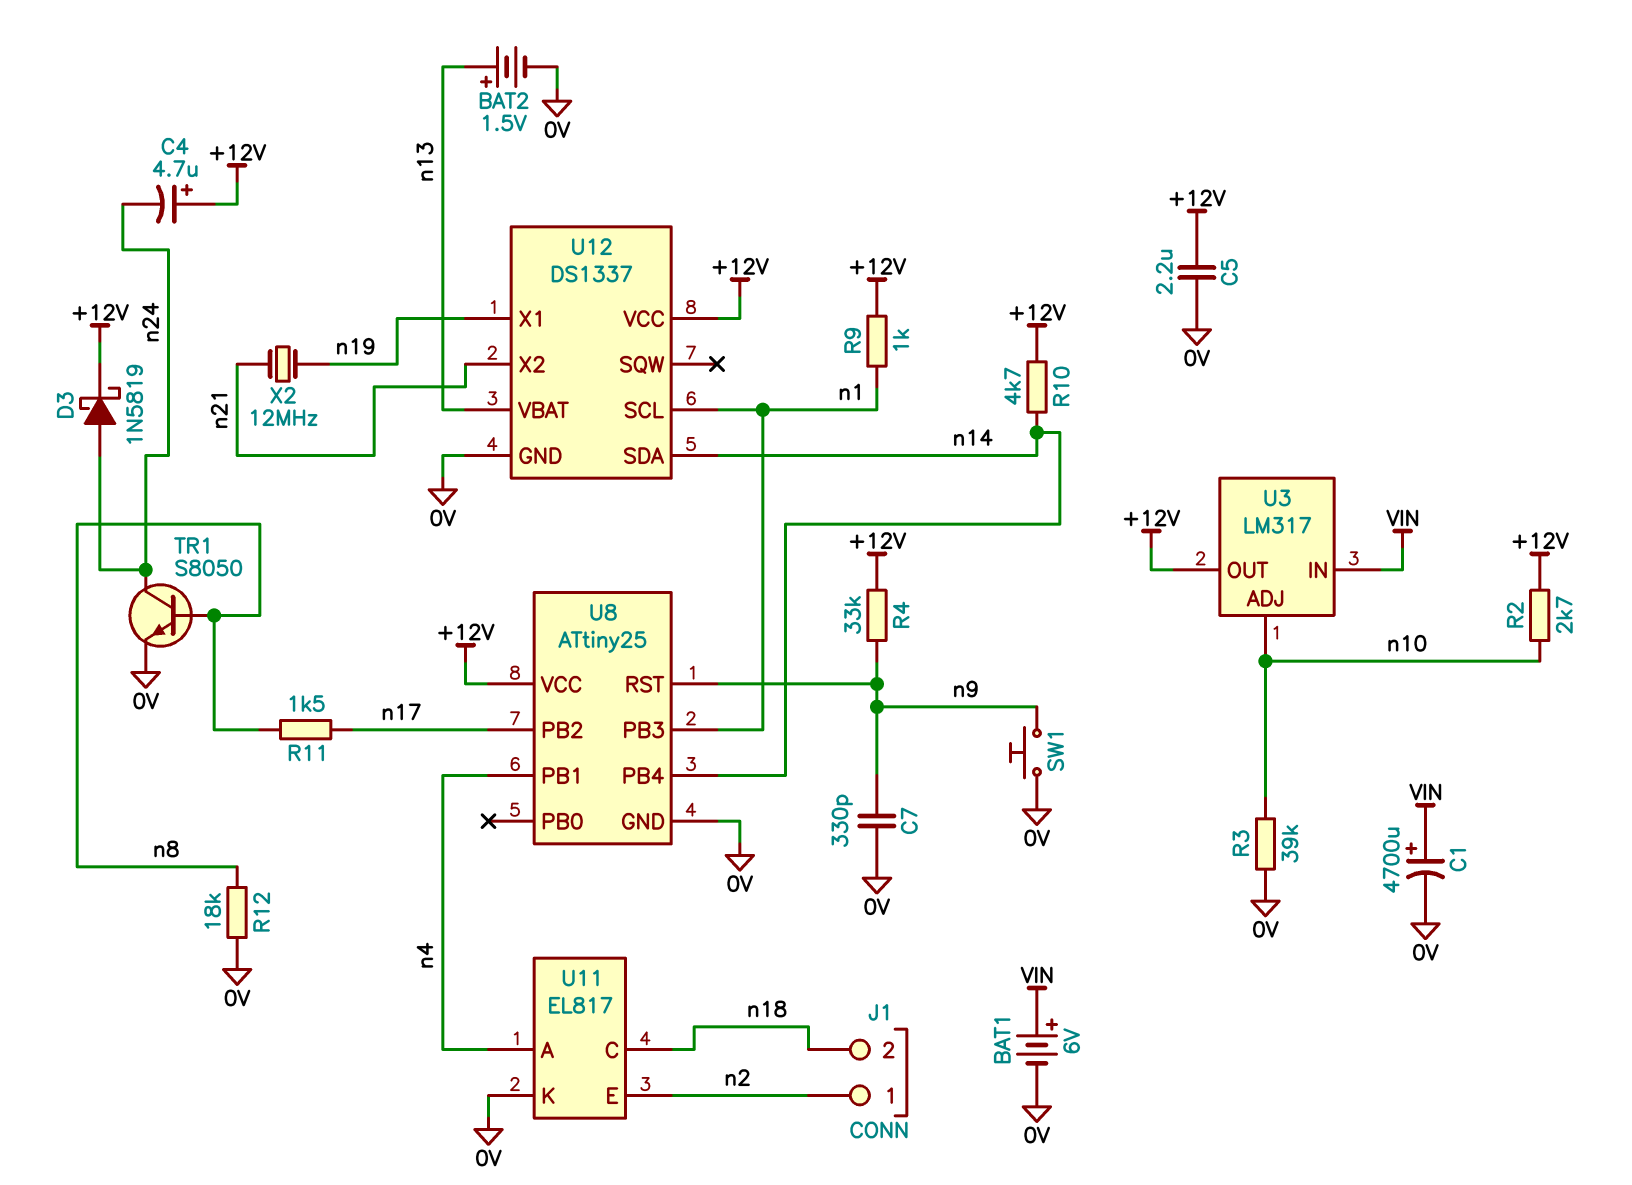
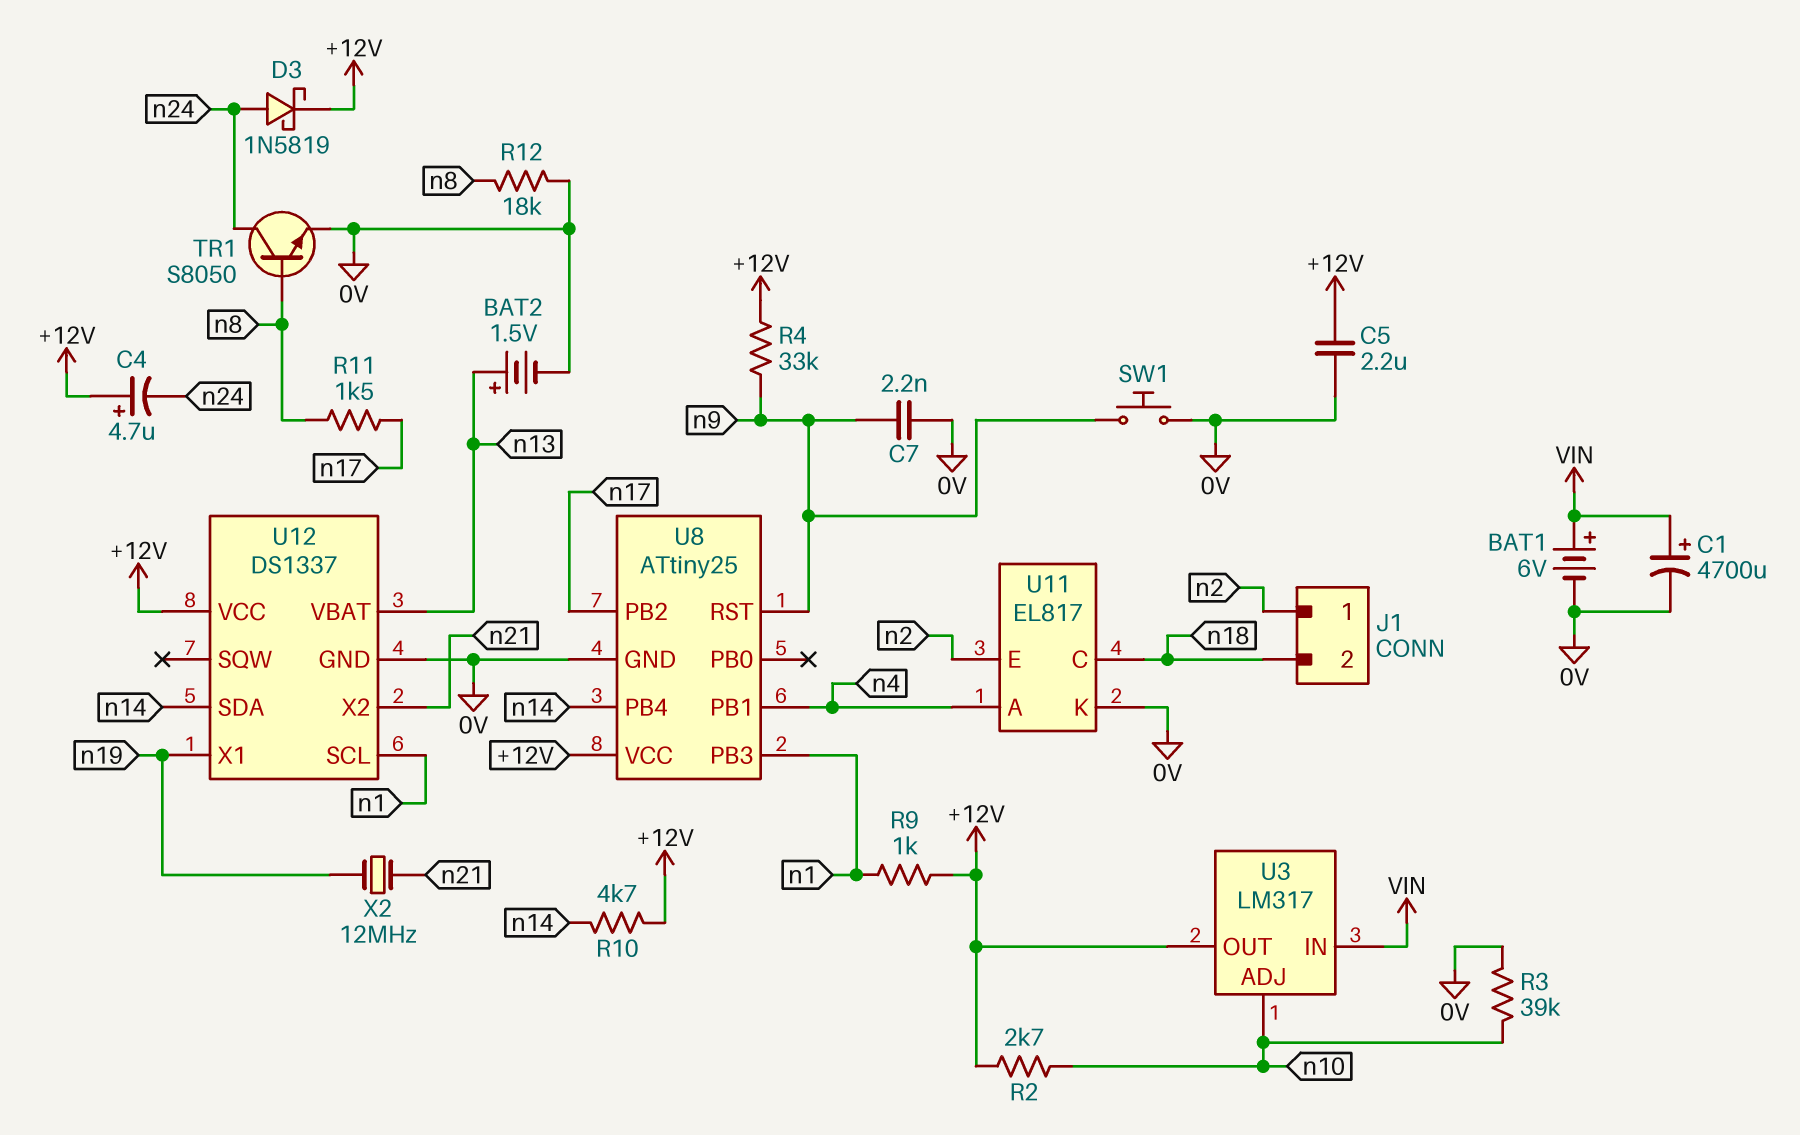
C7: 330pF (0V, n9) -> 2.2nF (0V, n9)

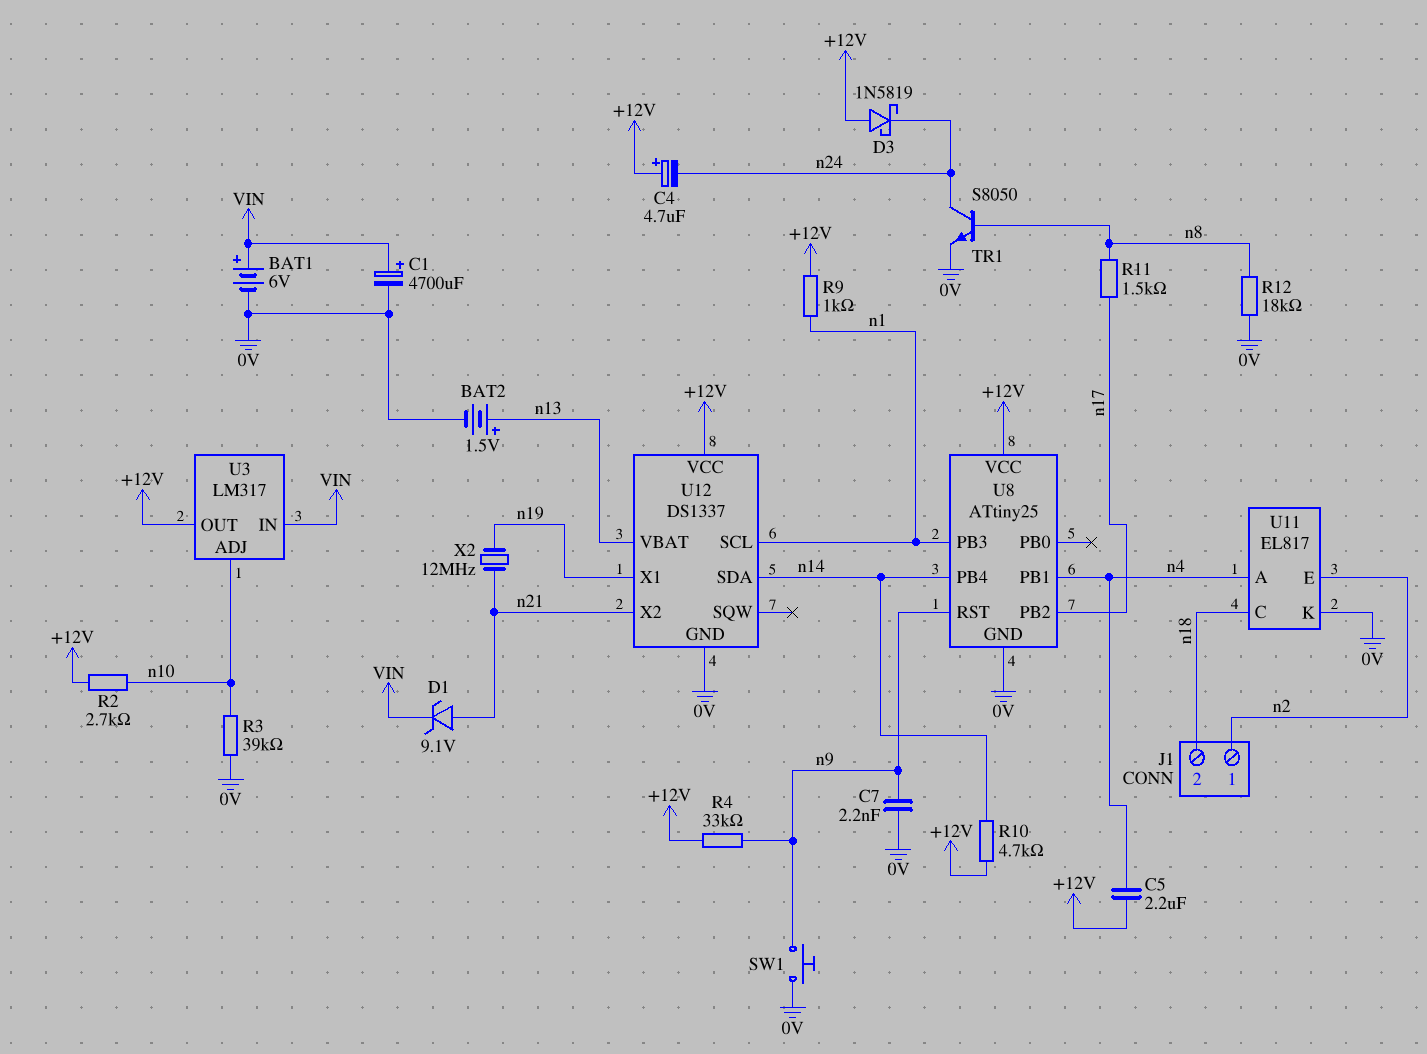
C5: 2.2uF (+12V, 0V) -> 2.2uF (+12V, n4)
D1: none -> zener 9.1V (A n21, K VIN)
D3: schottky 1N5819 (A n24, K +12V) -> schottky 1N5819 (A +12V, K n24)

